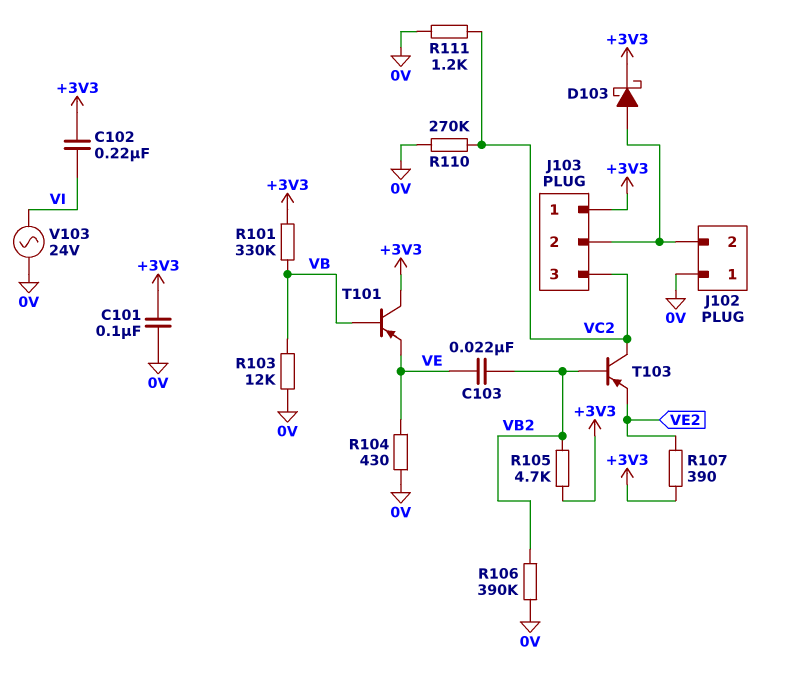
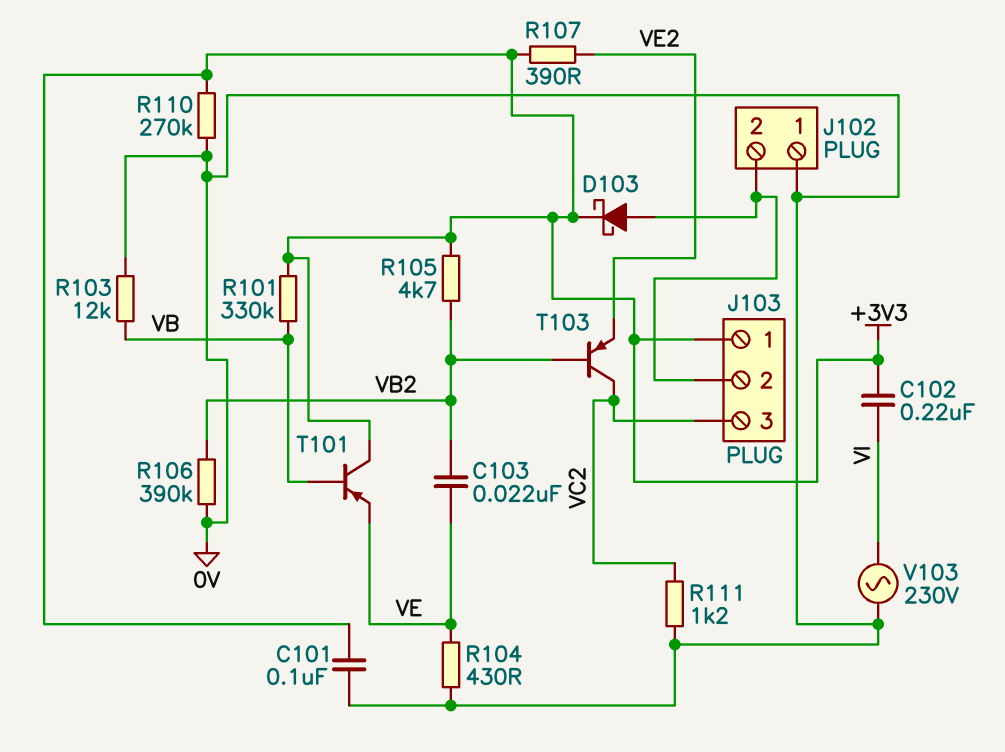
R110: 270k (0V, VC2) -> 270k (+3V3, 0V)
V103: AC 24V (0V, VI) -> AC 230V (0V, VI)

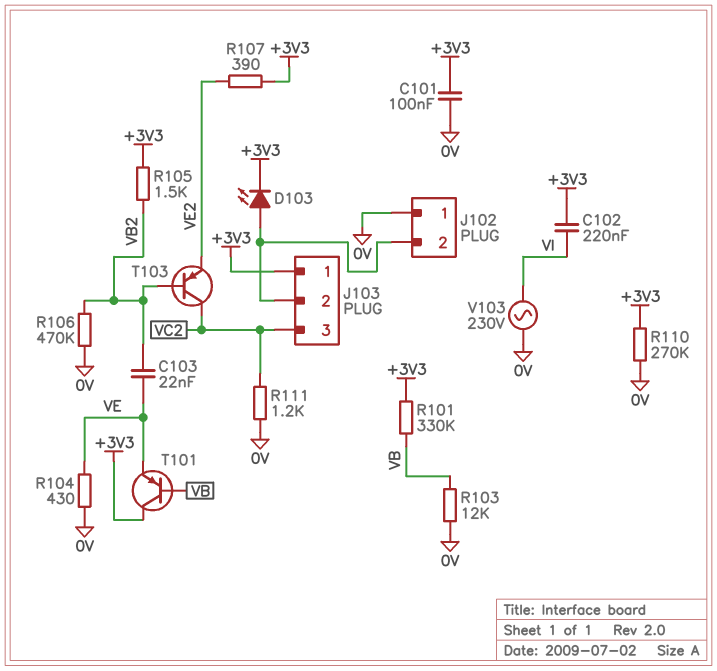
D103: schottky (A J102/2, K +3V3) -> LED (A J102/2, K +3V3)
R105: 4.7k (+3V3, VB2) -> 1.5k (+3V3, VB2)
R106: 390k (0V, VB2) -> 470k (0V, VB2)

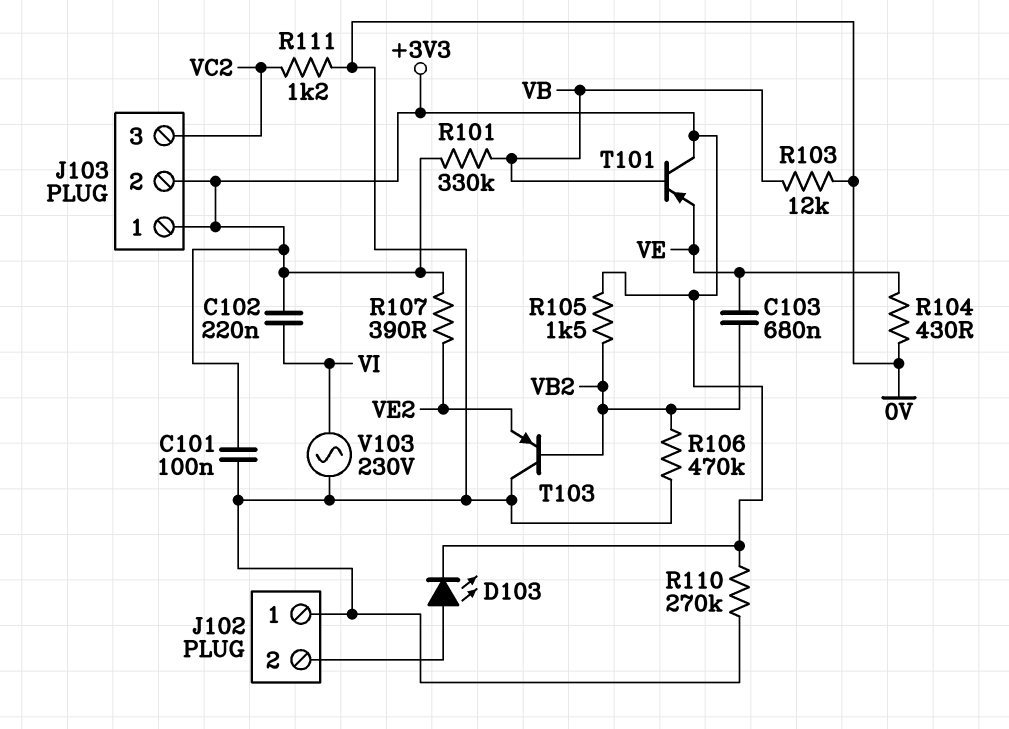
C103: 22nF (VB2, VE) -> 680nF (VB2, VE)
J103 pin 2: J102/2 -> +3V3
T103: PNP (B VB2, C VC2, E VE2) -> PNP (B VB2, C 0V, E VE2)

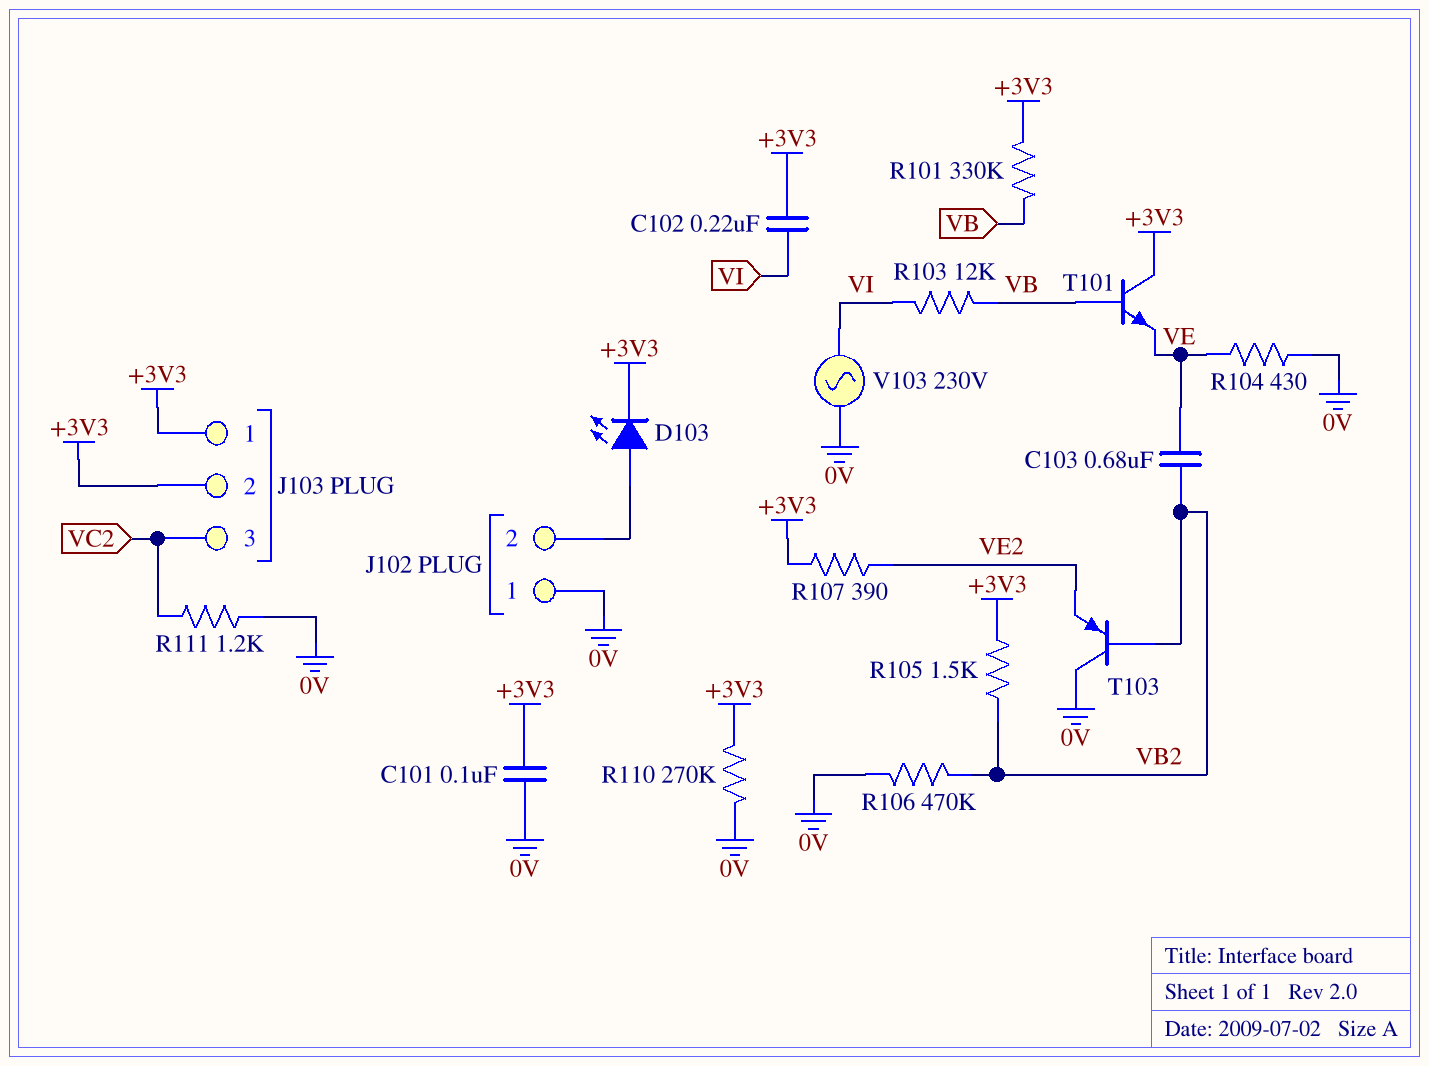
R103: 12k (0V, VB) -> 12k (VB, VI)
T101: PNP (B VB, C +3V3, E VE) -> NPN (B VB, C +3V3, E VE)

